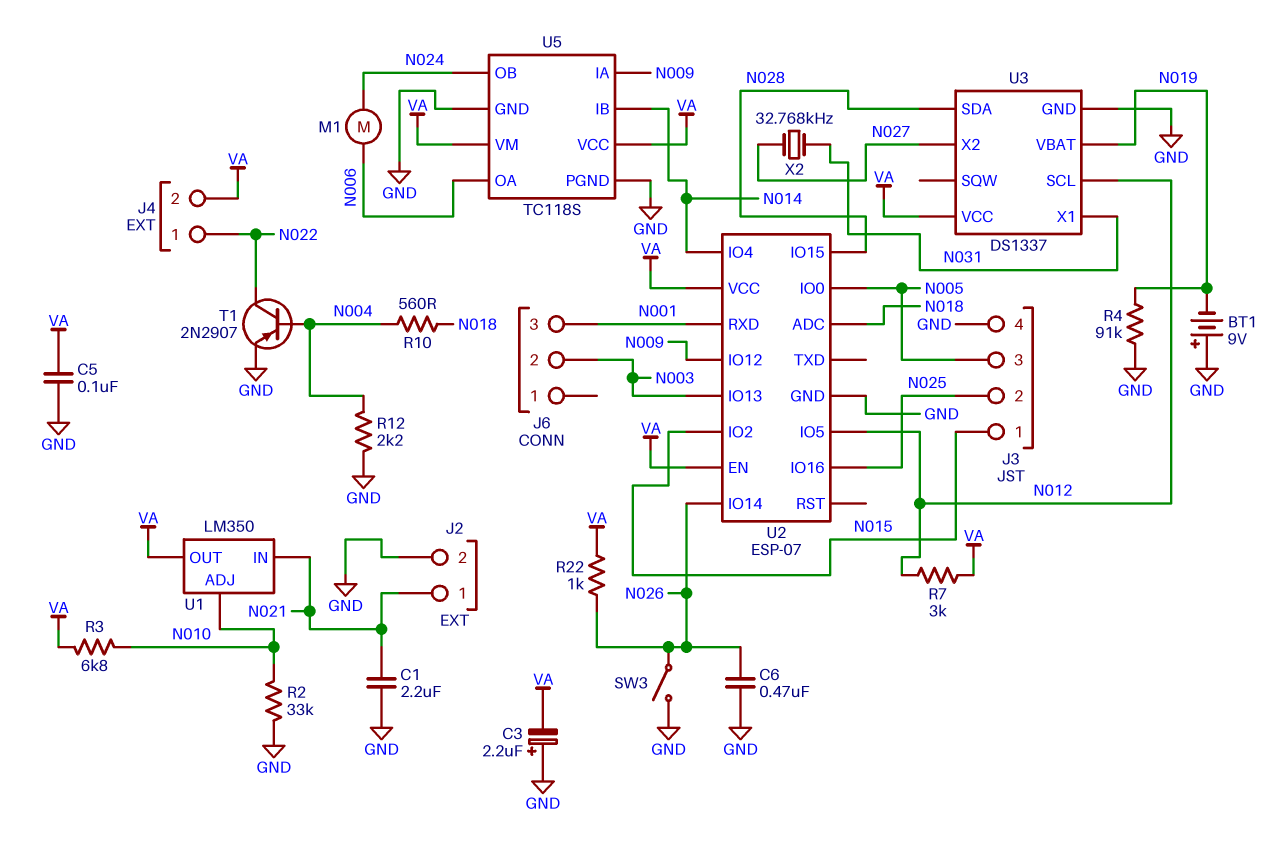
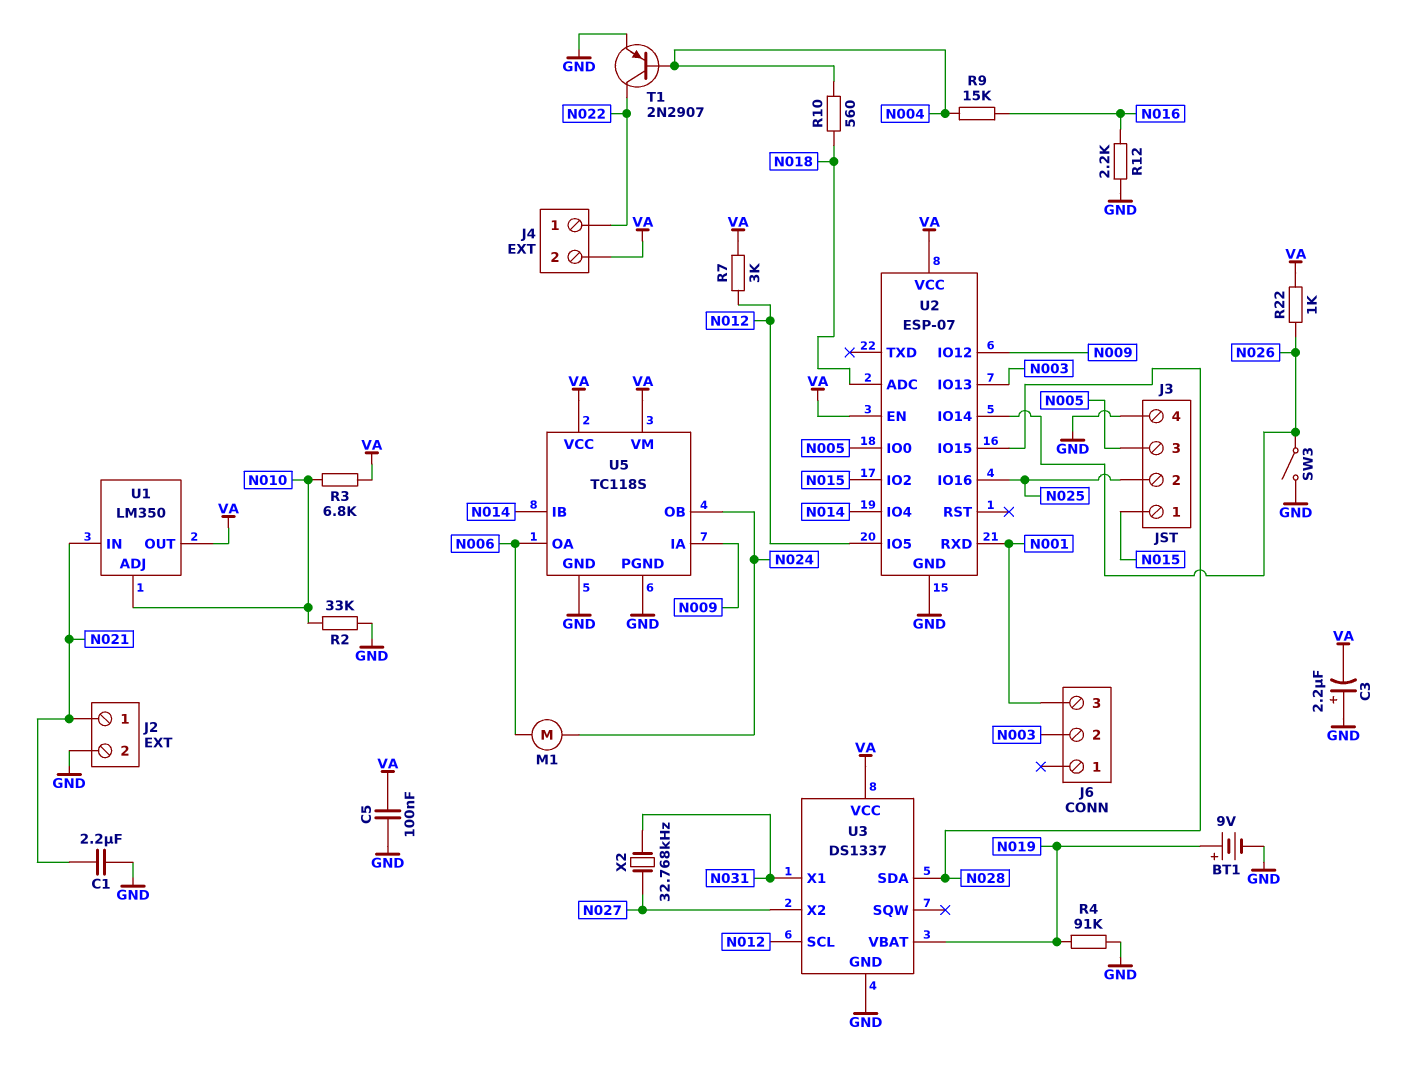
BT1: 9V (plus GND, minus N019) -> 9V (plus N019, minus GND)
C6: 470nF (GND, N026) -> none
R9: none -> 15k (N004, N016)
R12: 2.2k (GND, N004) -> 2.2k (GND, N016)

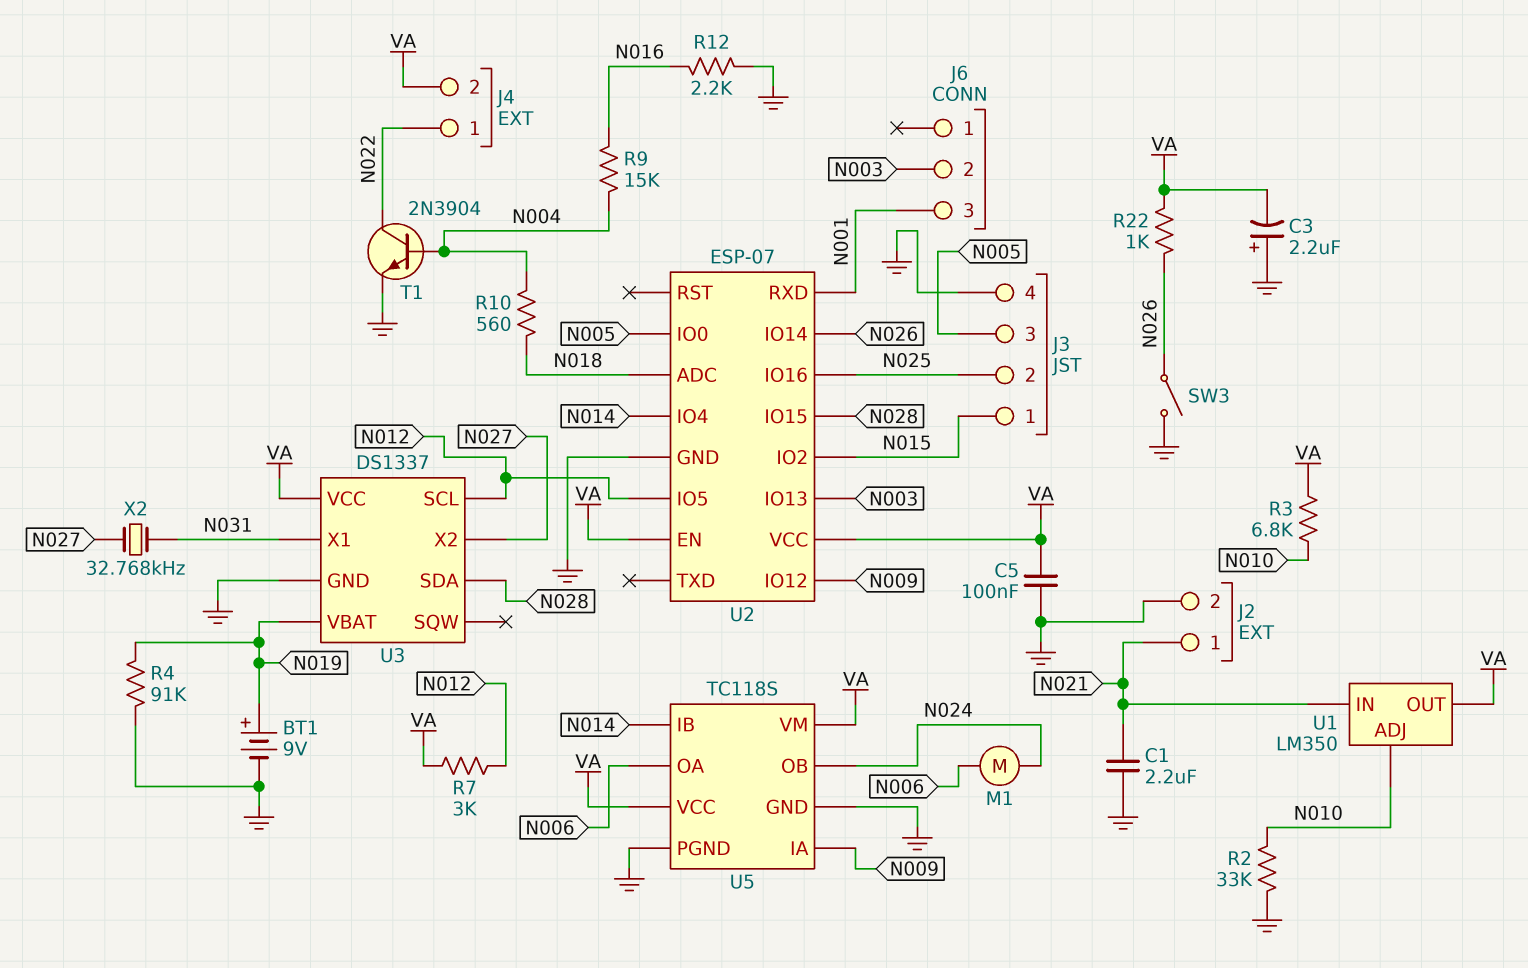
T1: PNP 2N2907 (B N004, C N022, E GND) -> NPN 2N3904 (B N004, C N022, E GND)

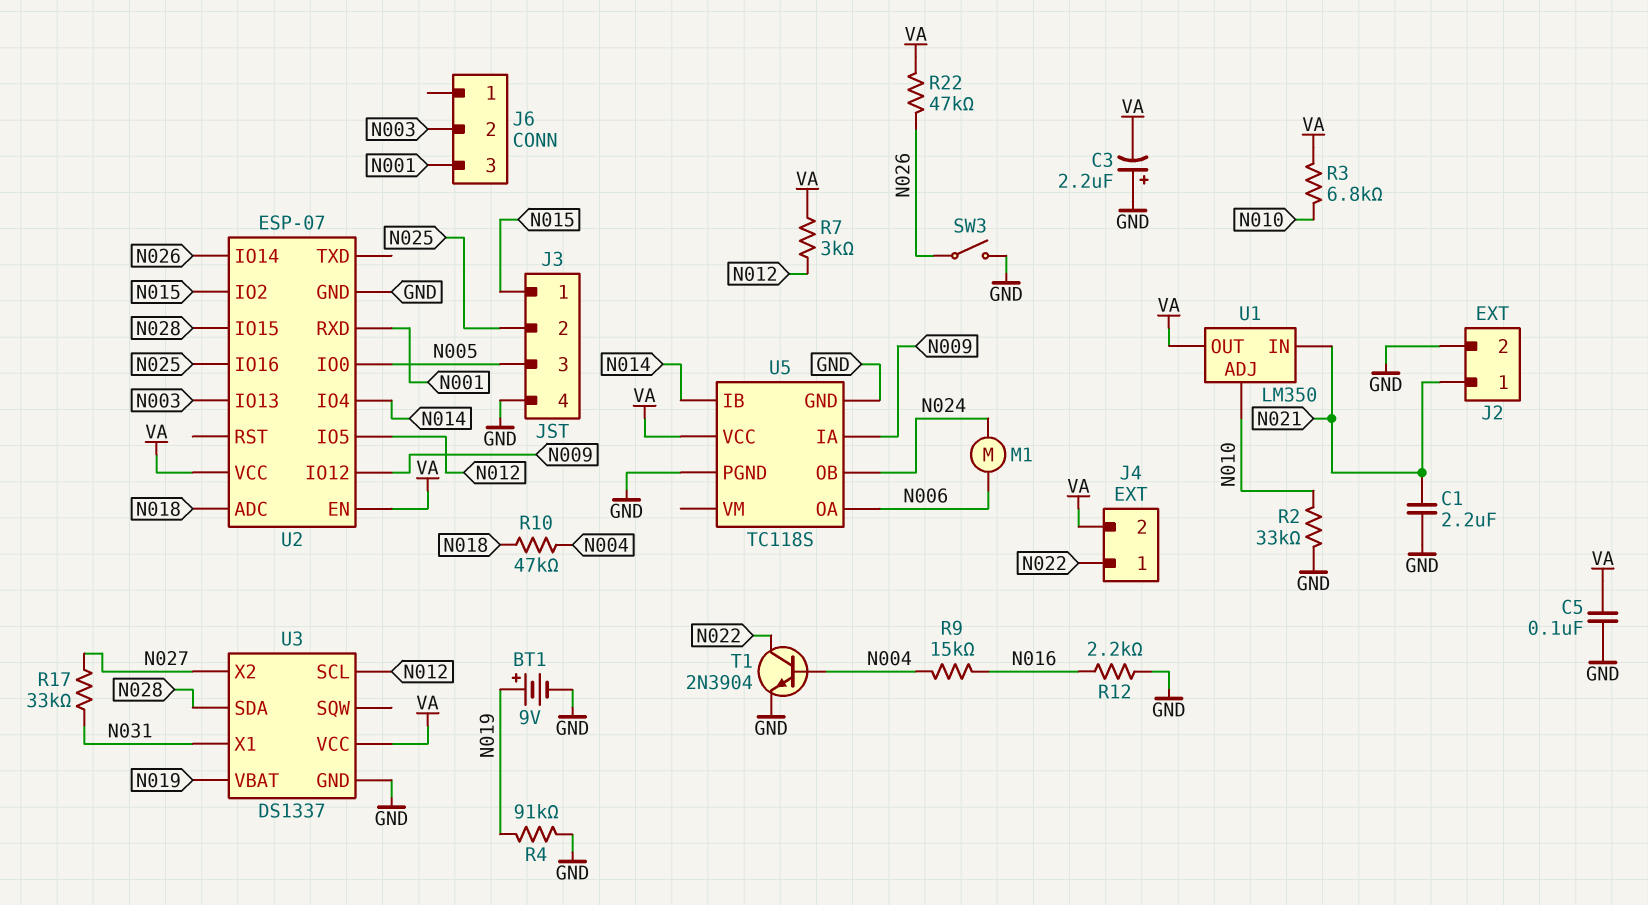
R10: 560 (N004, N018) -> 47k (N004, N018)
R17: none -> 33k (N027, N031)
R22: 1k (N026, VA) -> 47k (N026, VA)
U5 pin VM: VA -> none
X2: 32.768kHz (N027, N031) -> none

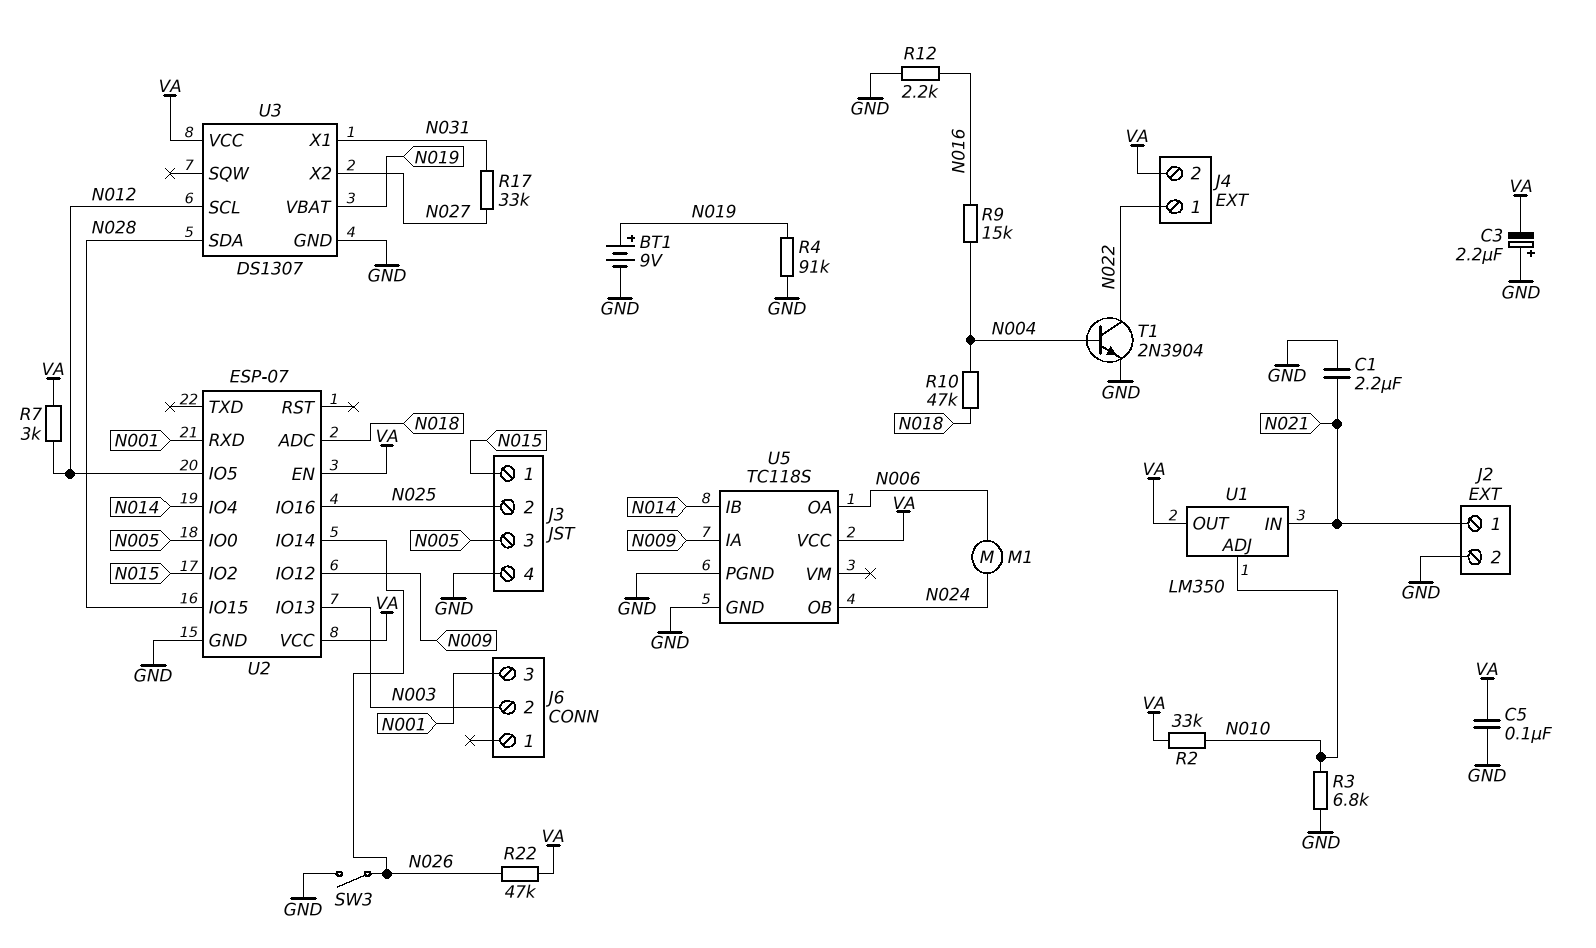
R2: 33k (GND, N010) -> 33k (N010, VA)
R3: 6.8k (N010, VA) -> 6.8k (GND, N010)
U3: DS1337 -> DS1307

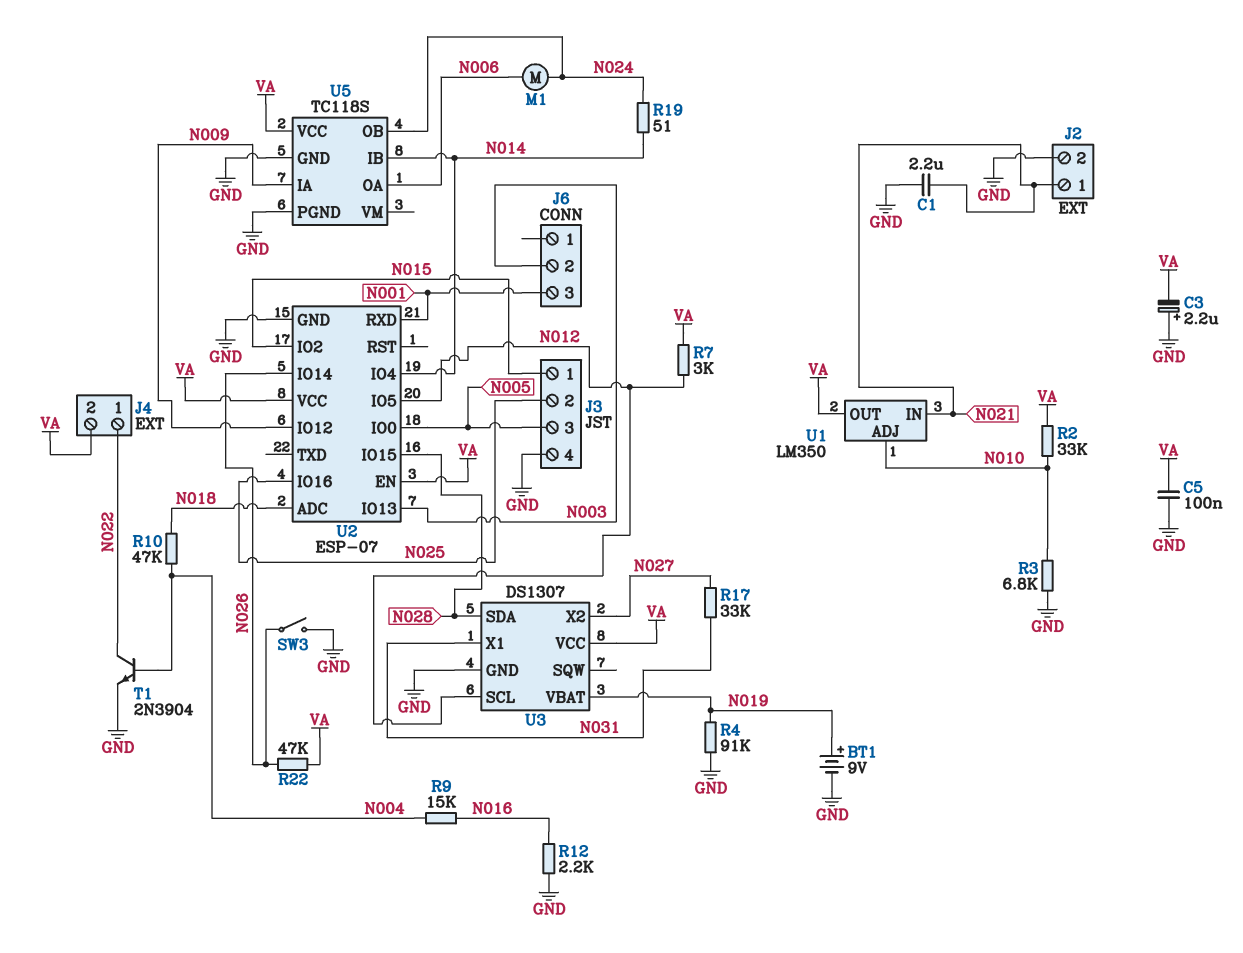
R19: none -> 51 (N014, N024)

